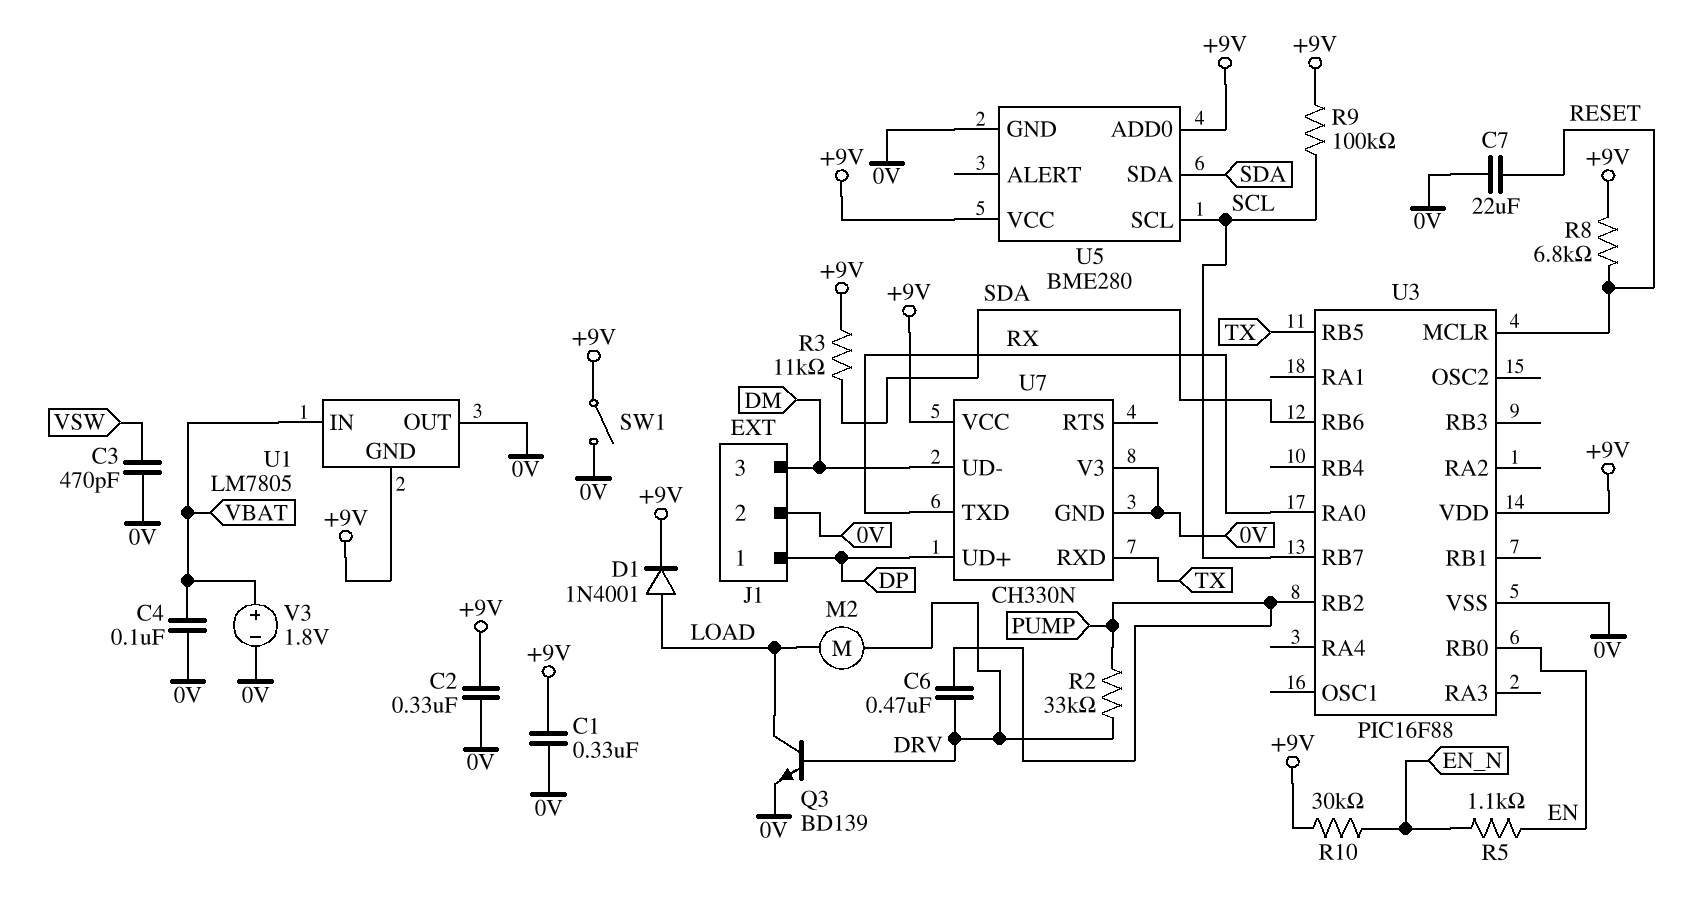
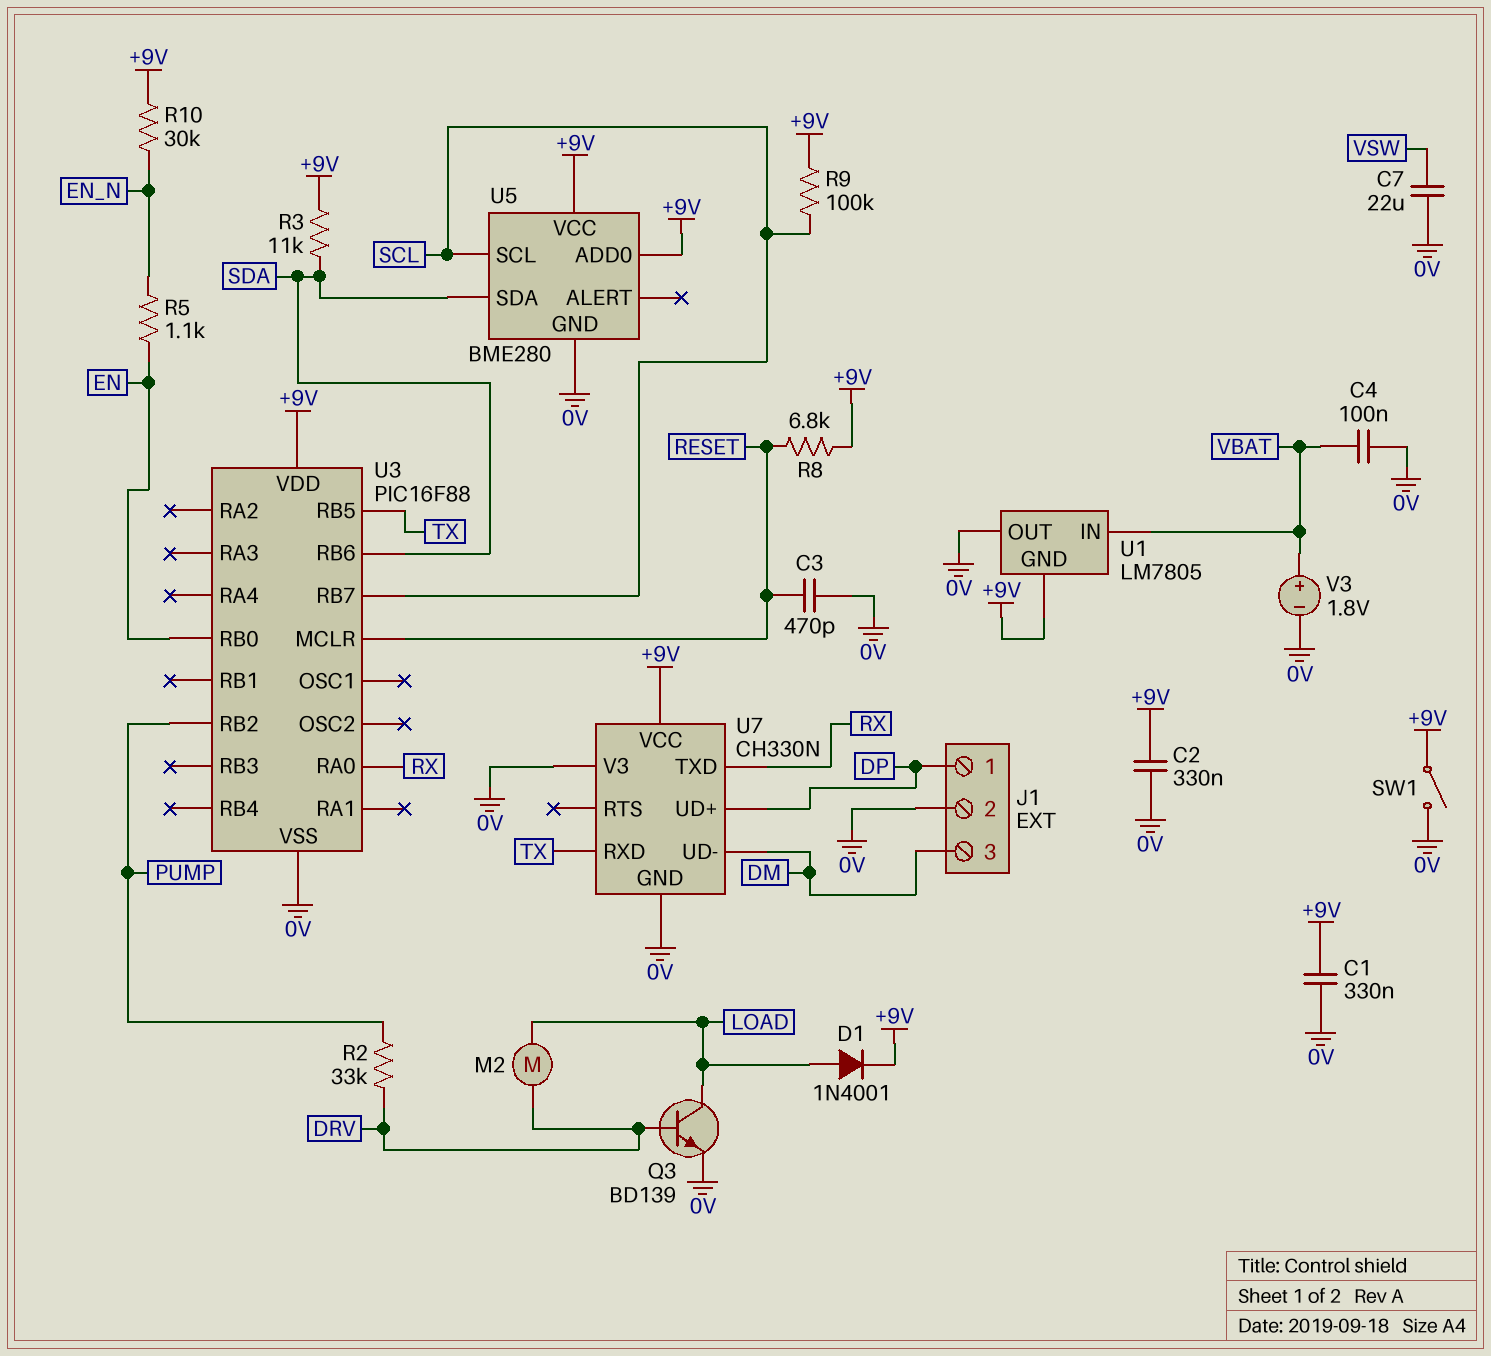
C3: 470pF (0V, VSW) -> 470pF (0V, RESET)
C6: 470nF (DRV, PUMP) -> none
C7: 22uF (0V, RESET) -> 22uF (0V, VSW)

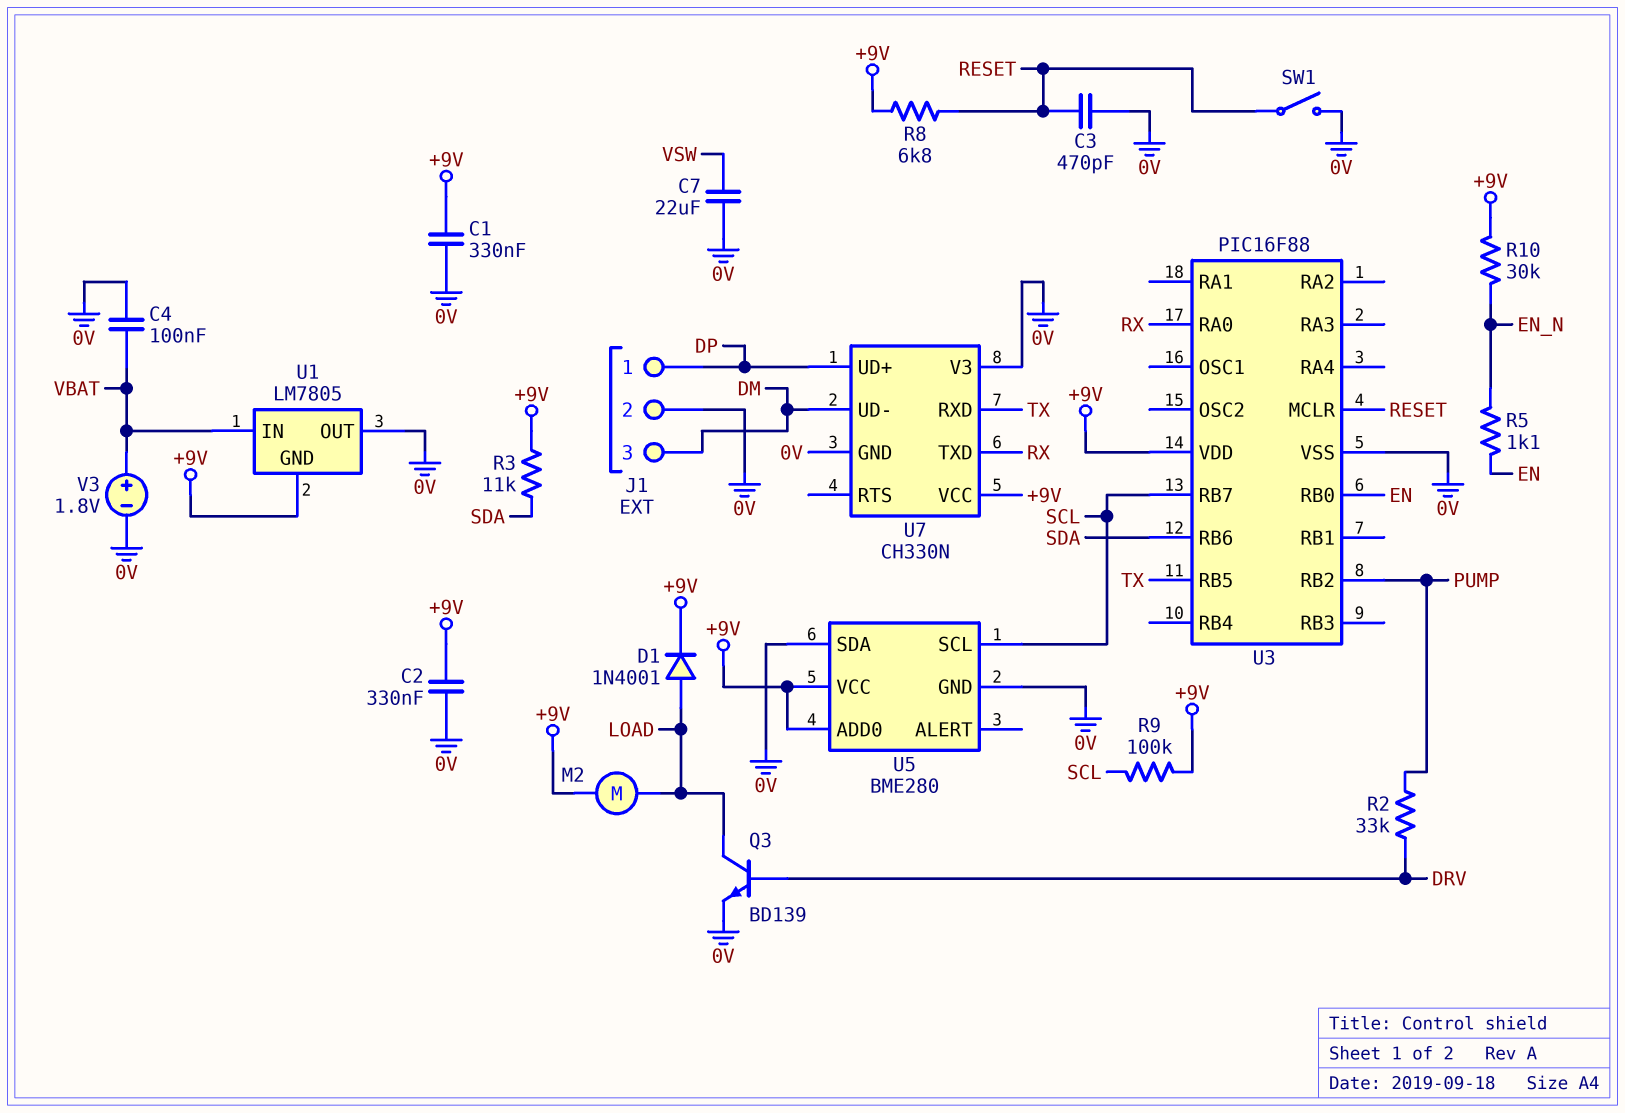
M2: motor (DRV, LOAD) -> motor (+9V, LOAD)
SW1: switch (+9V, 0V) -> switch (0V, RESET)
U5 pin SDA: SDA -> 0V

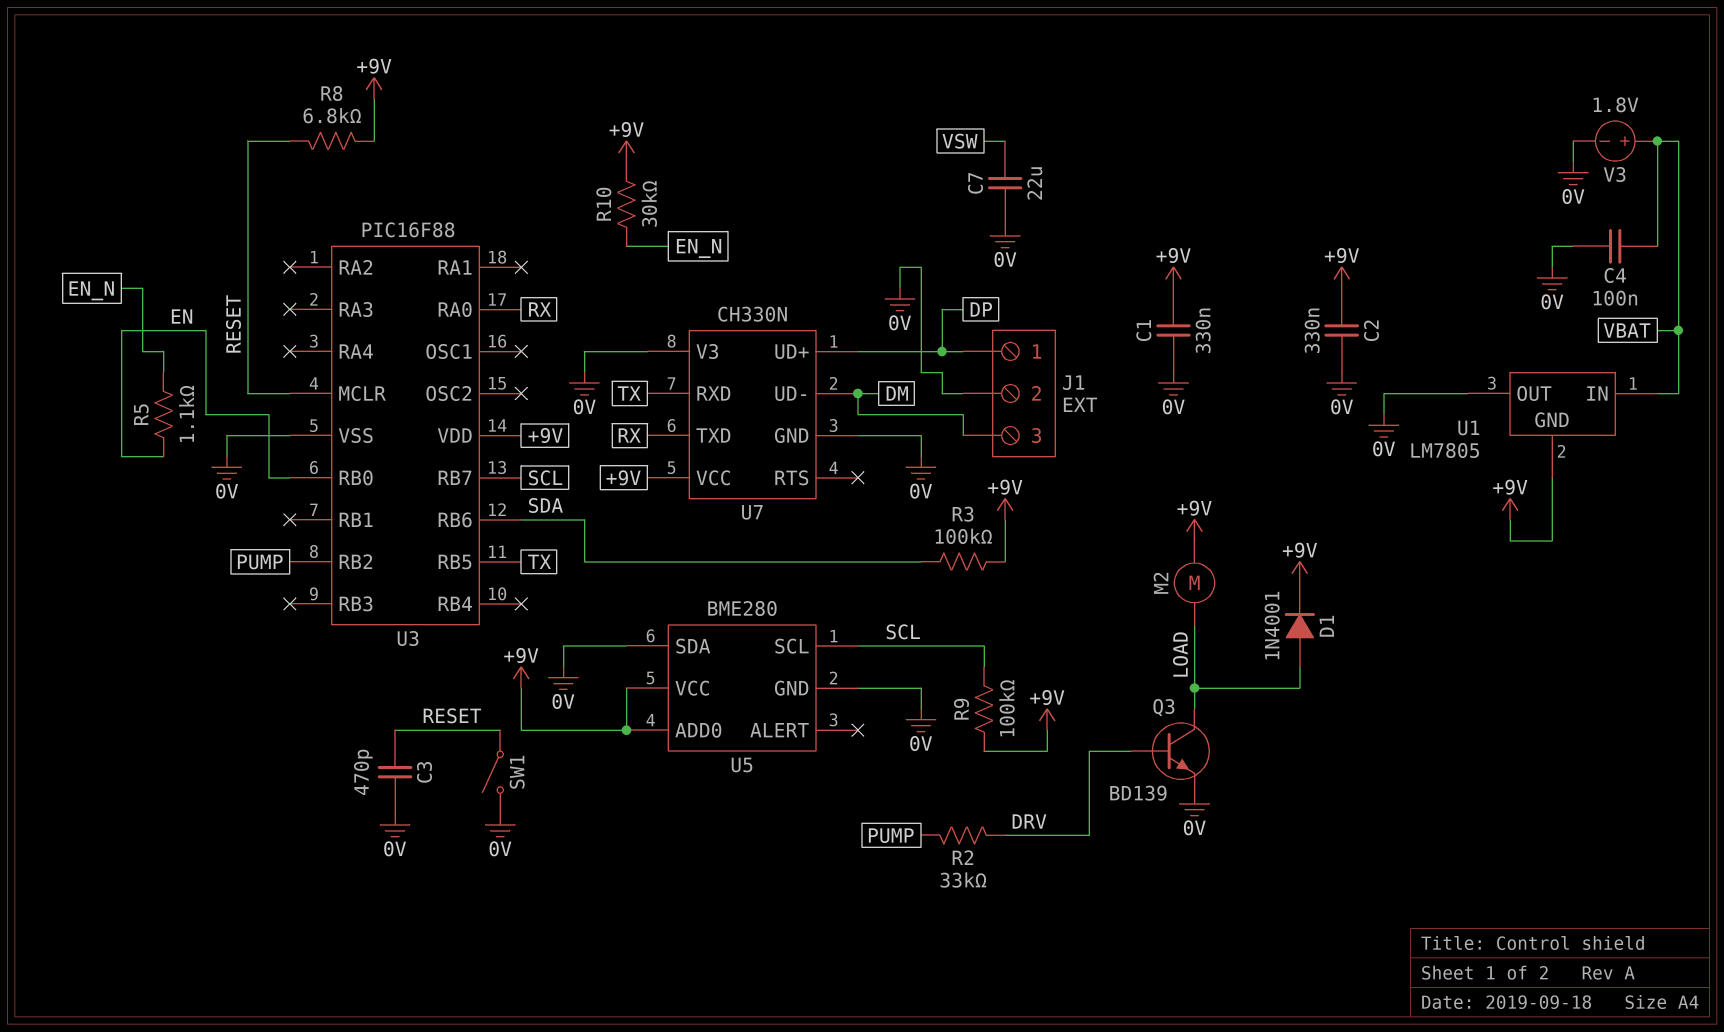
R3: 11k (+9V, SDA) -> 100k (+9V, SDA)

